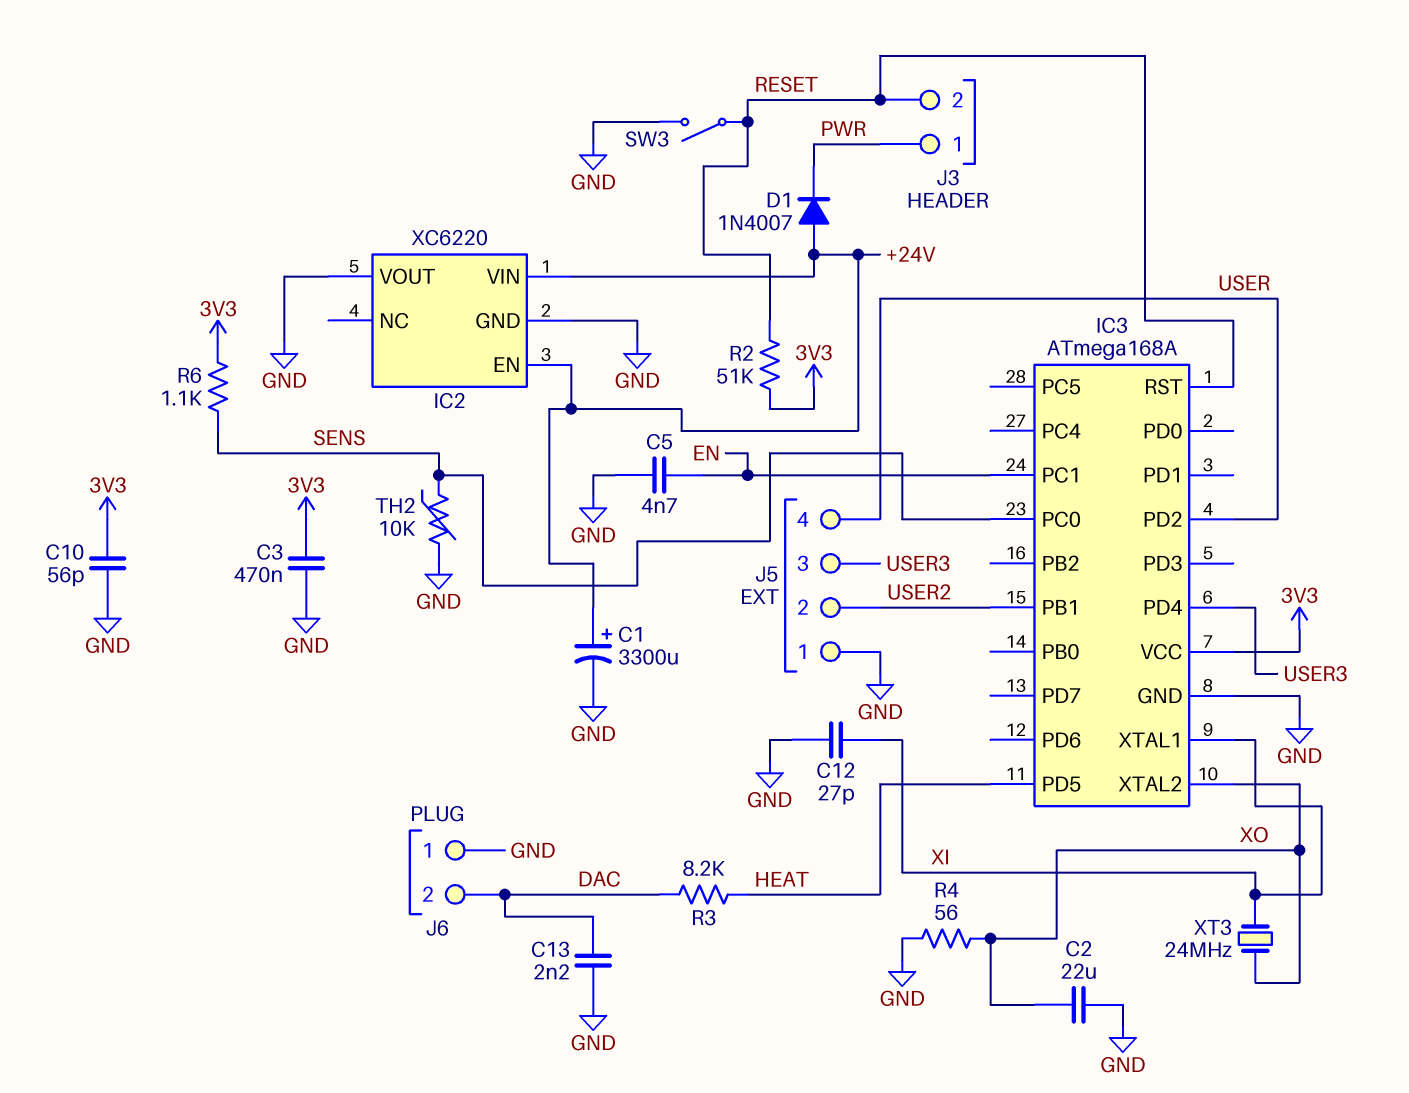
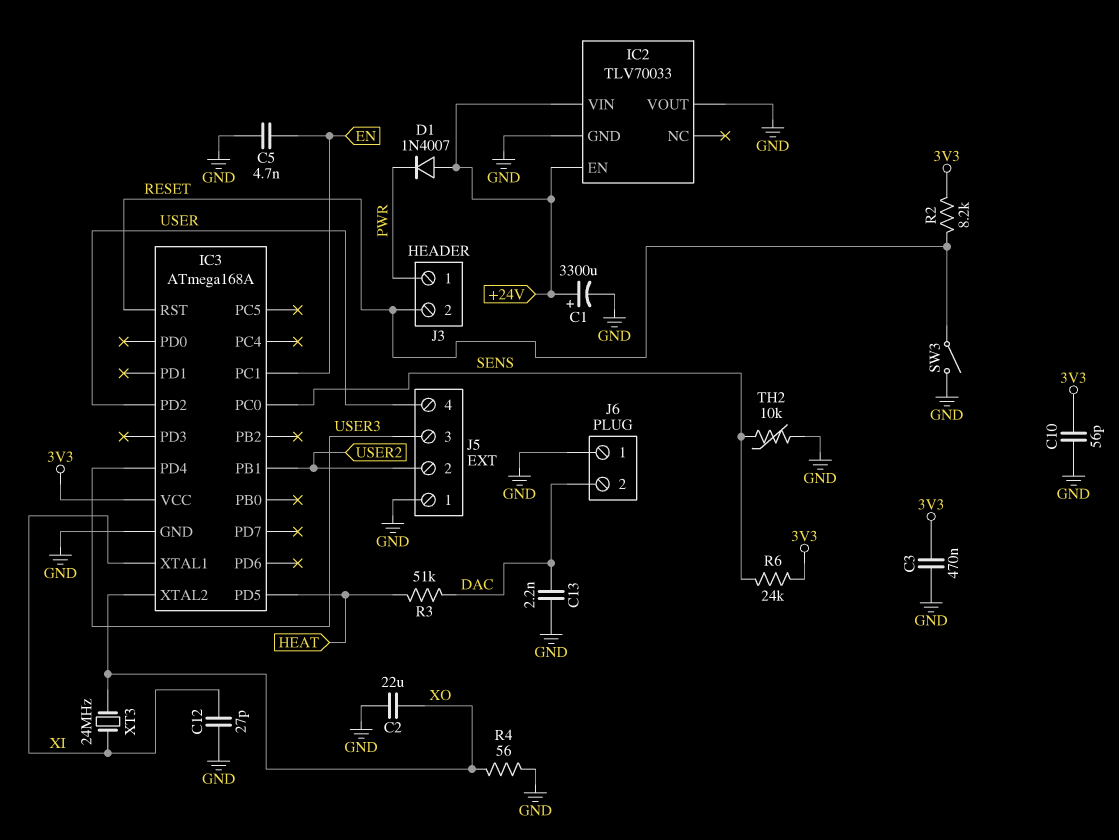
IC2: XC6220 -> TLV70033
R2: 51k (3V3, RESET) -> 8.2k (3V3, RESET)
R3: 8.2k (DAC, HEAT) -> 51k (DAC, HEAT)
R6: 1.1k (3V3, SENS) -> 24k (3V3, SENS)

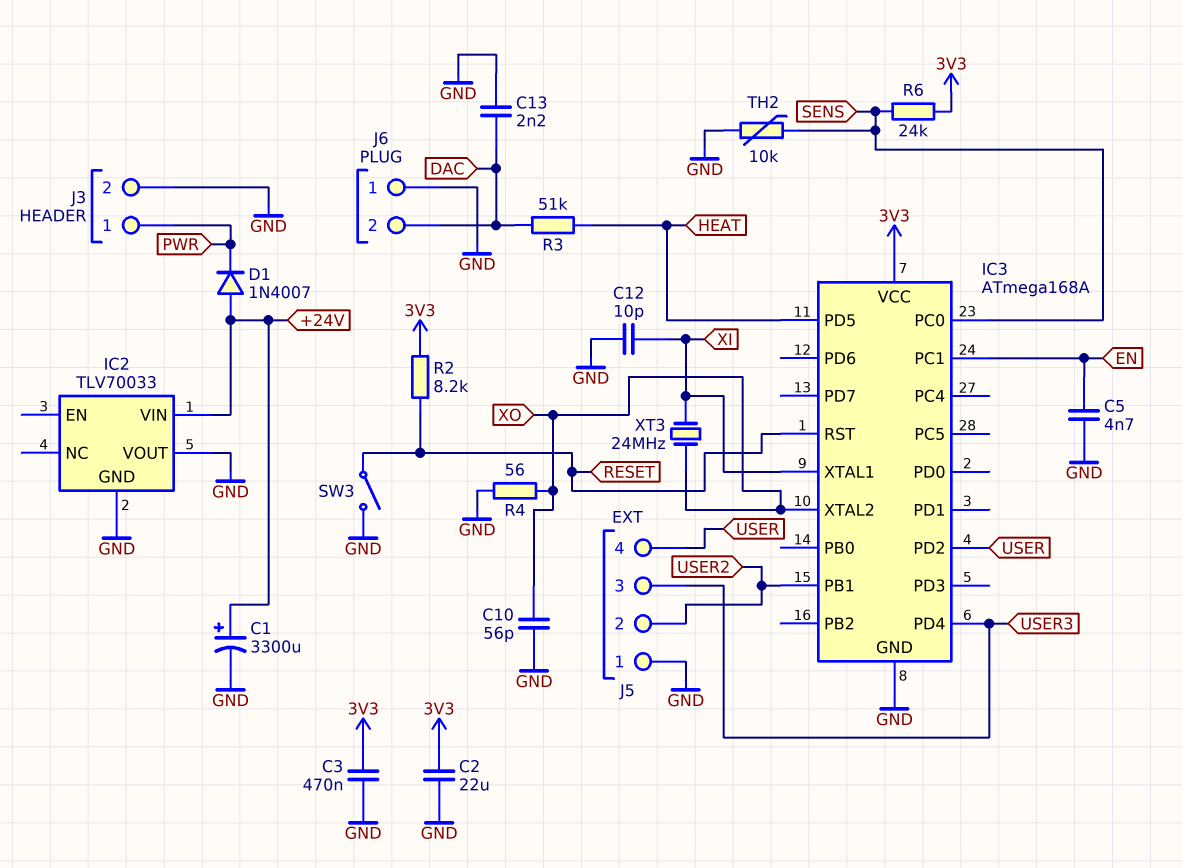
C2: 22uF (GND, XO) -> 22uF (3V3, GND)
C10: 56pF (3V3, GND) -> 56pF (GND, XO)
C12: 27pF (GND, XI) -> 10pF (GND, XI)
IC2 pin EN: +24V -> none
J3 pin 2: RESET -> GND

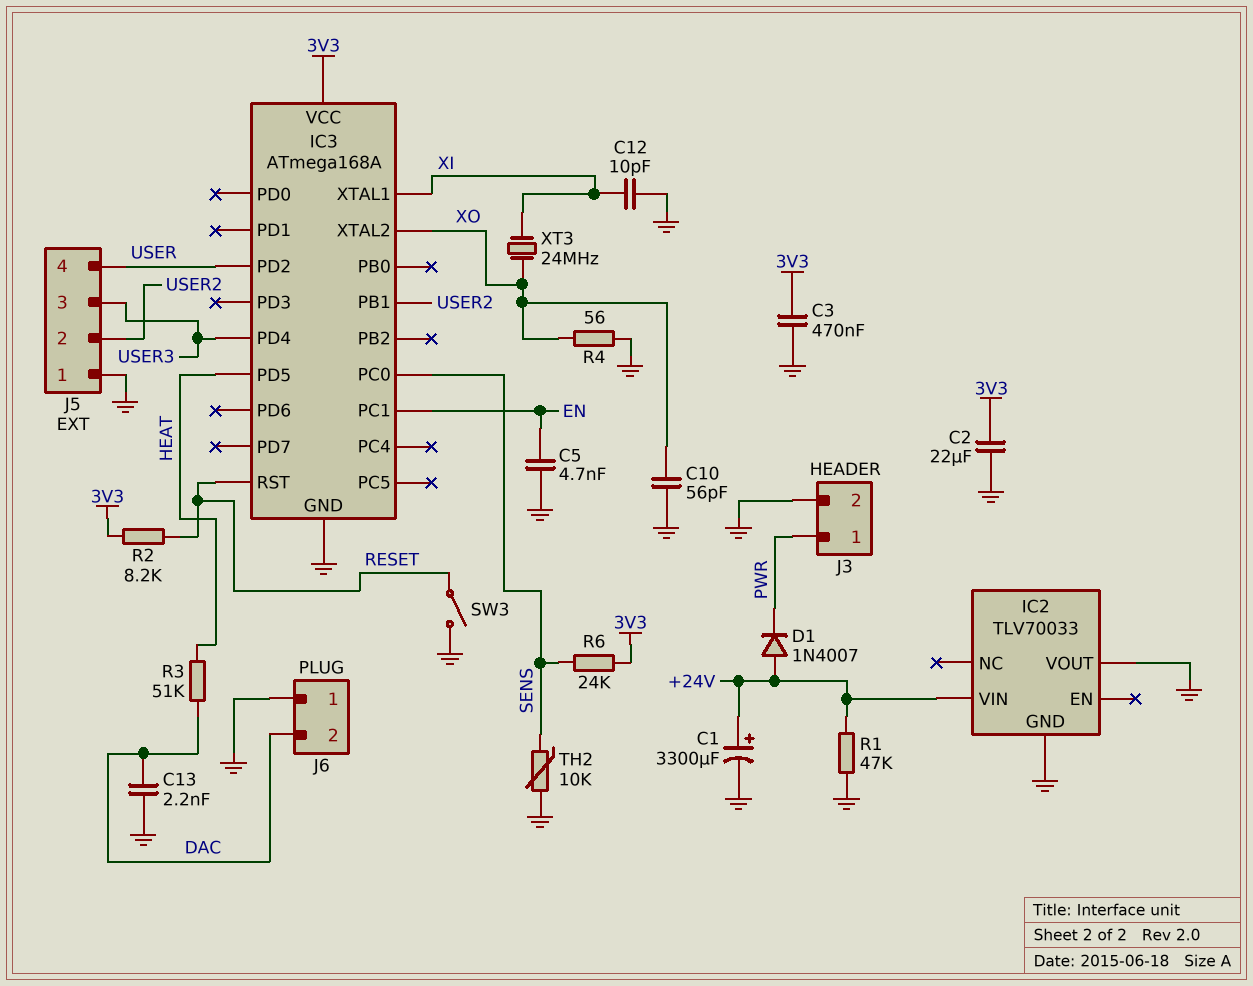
R1: none -> 47k (+24V, GND)

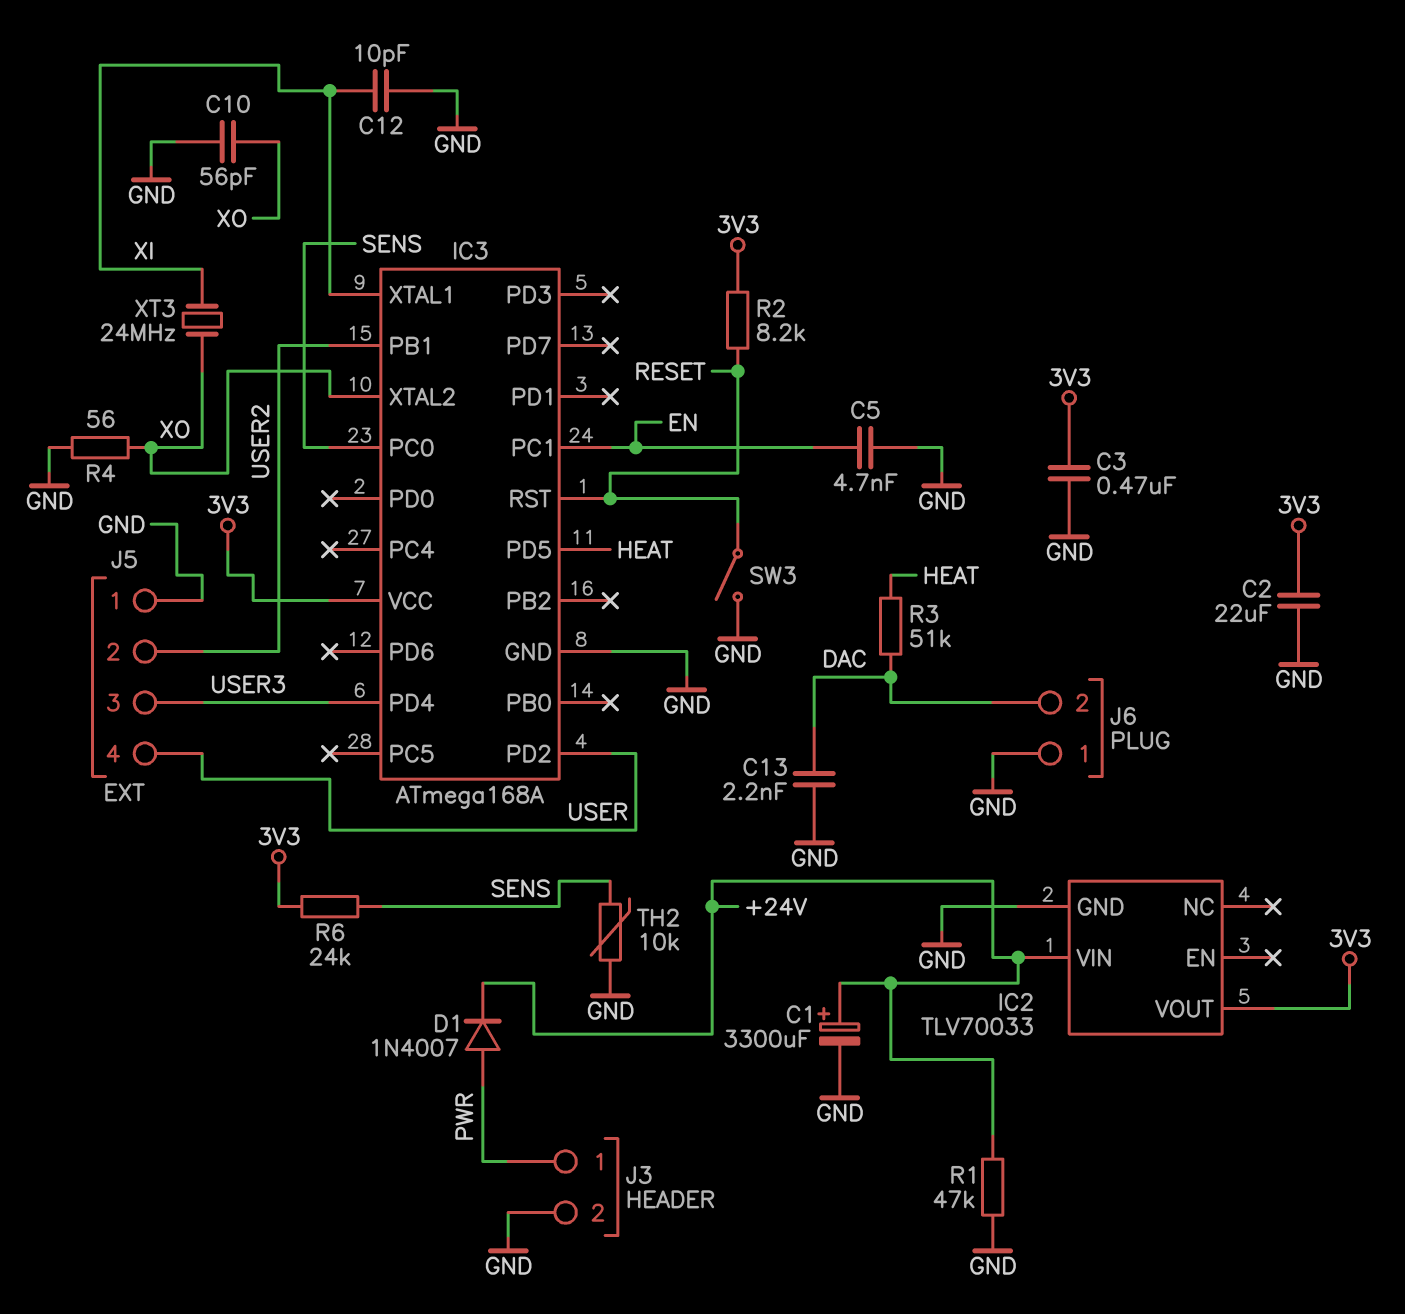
D1: diode 1N4007 (A +24V, K PWR) -> diode 1N4007 (A PWR, K +24V)
IC2 pin VOUT: GND -> 3V3

